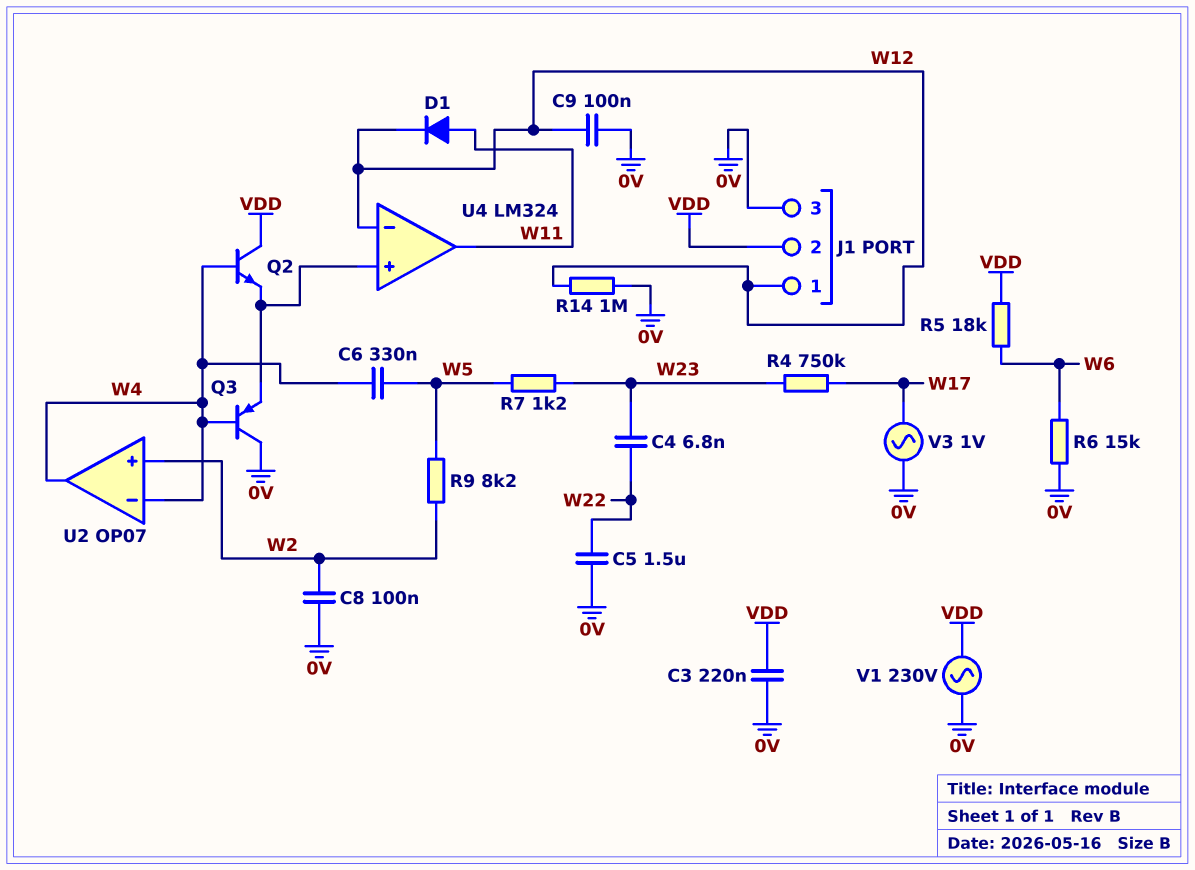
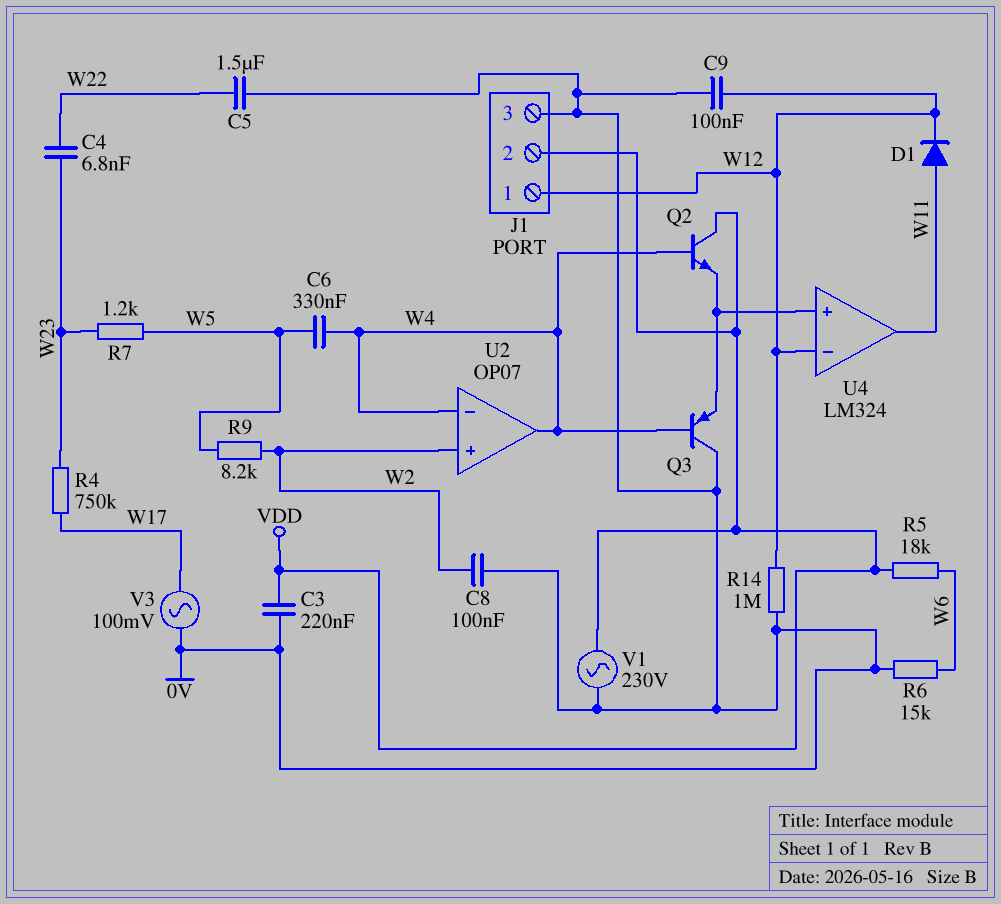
V3: AC 1V (0V, W17) -> AC 100mV (0V, W17)

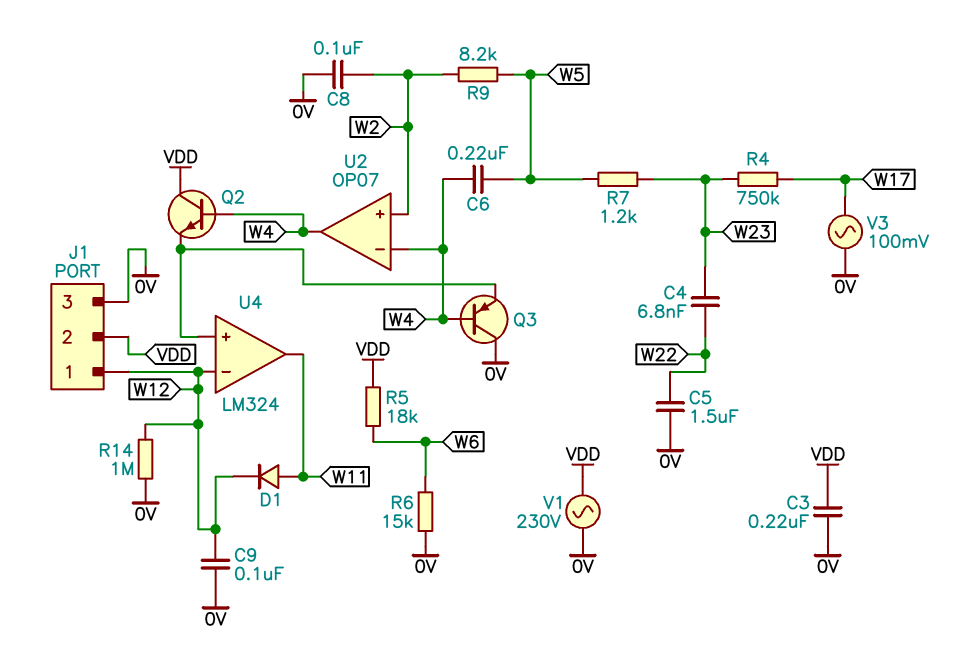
C6: 330nF (W4, W5) -> 220nF (W4, W5)

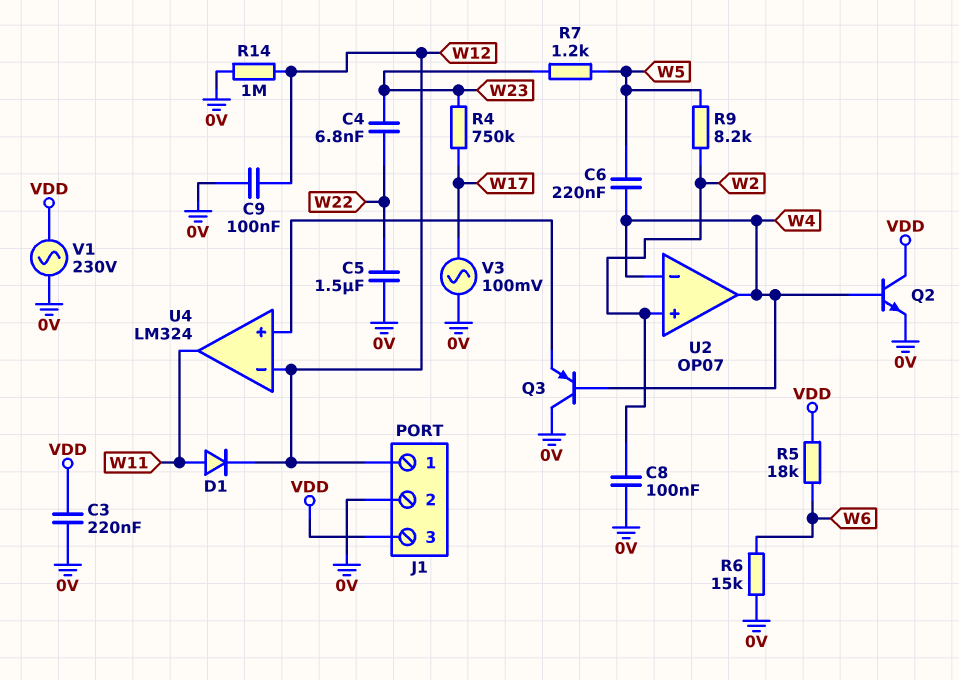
J1 pin 2: VDD -> 0V
J1 pin 3: 0V -> VDD
Q2: NPN (B W4, C VDD, E U4/in+) -> NPN (B W4, C VDD, E 0V)

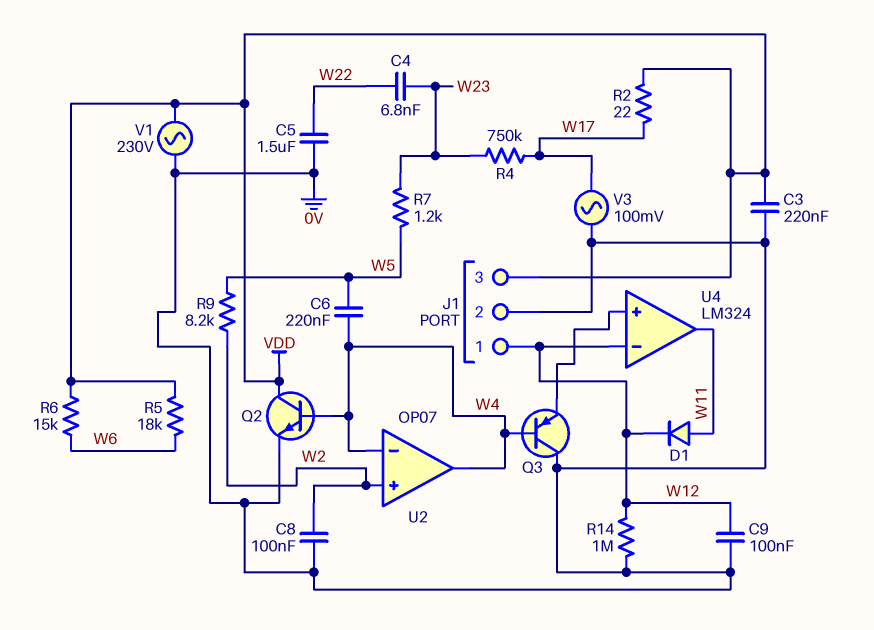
R2: none -> 22 (VDD, W17)
R6: 15k (0V, W6) -> 15k (VDD, W6)

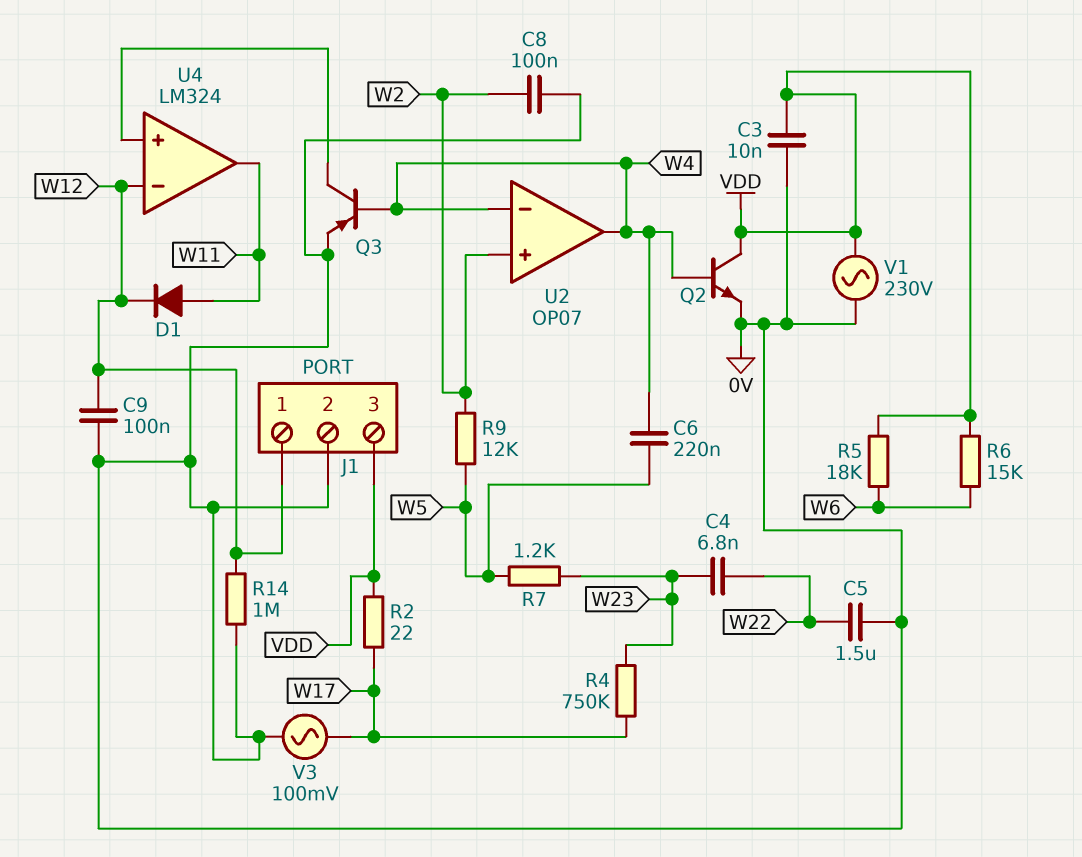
C3: 220nF (0V, VDD) -> 10nF (0V, VDD)
Q3: PNP (B W4, C 0V, E U4/in+) -> PNP (B W4, C U4/in+, E 0V)
R9: 8.2k (W2, W5) -> 12k (W2, W5)

